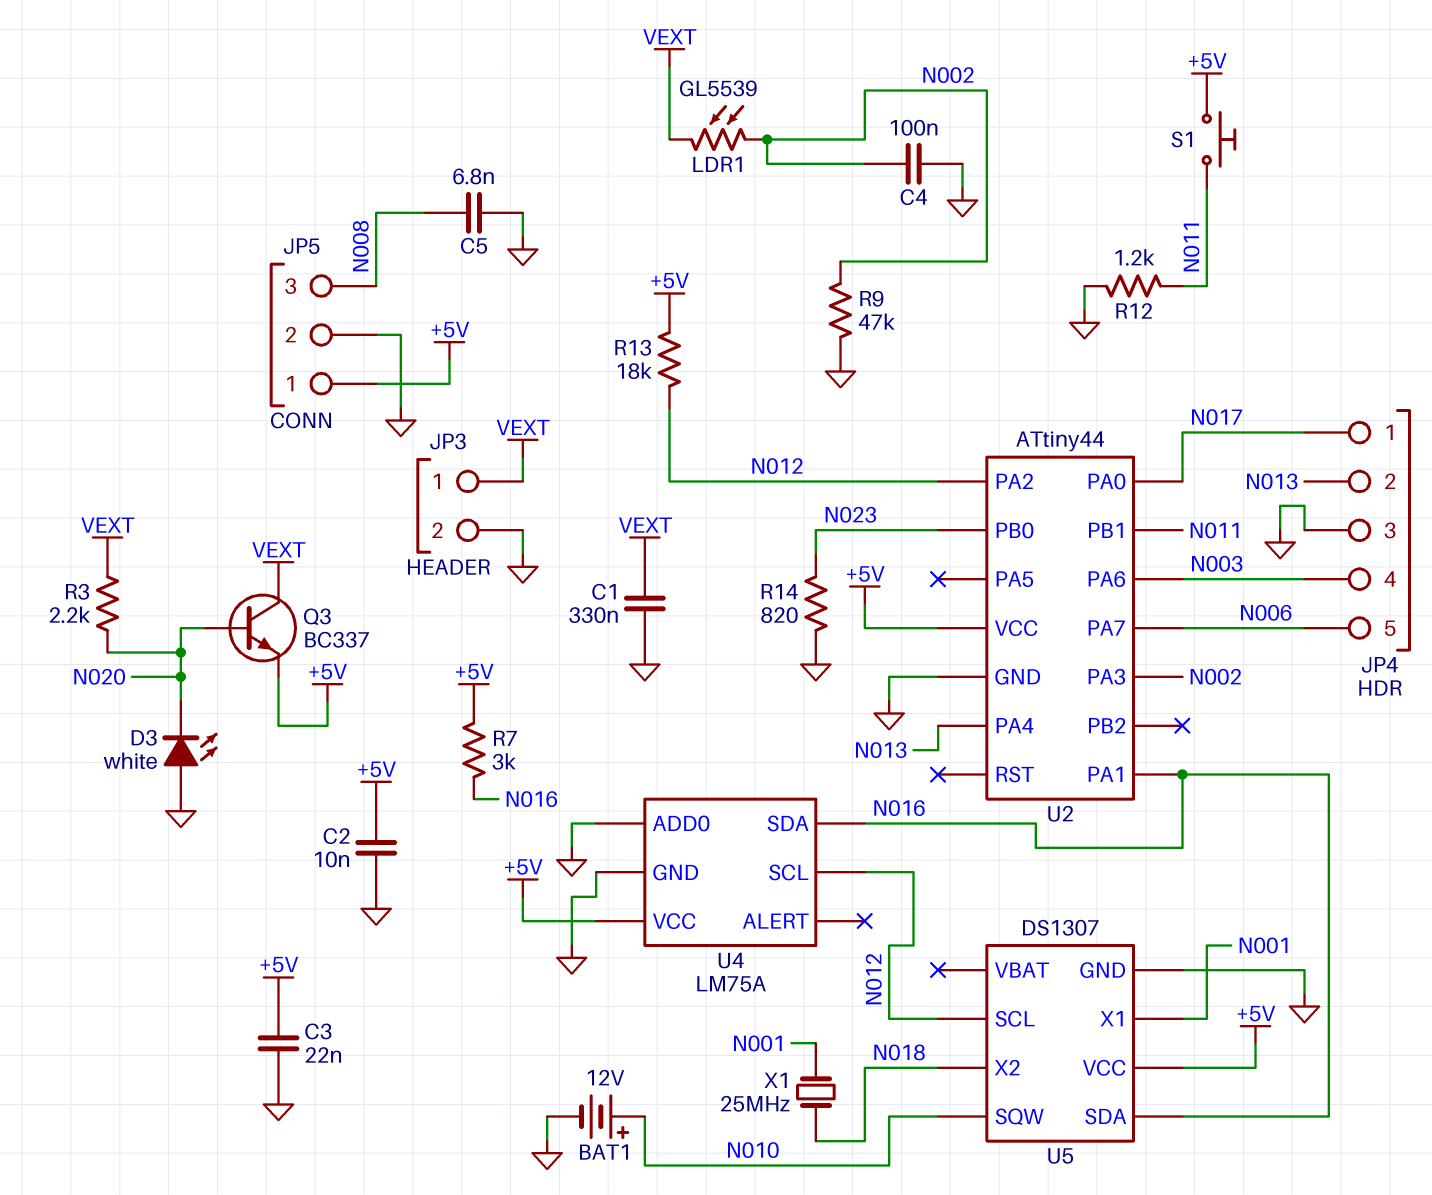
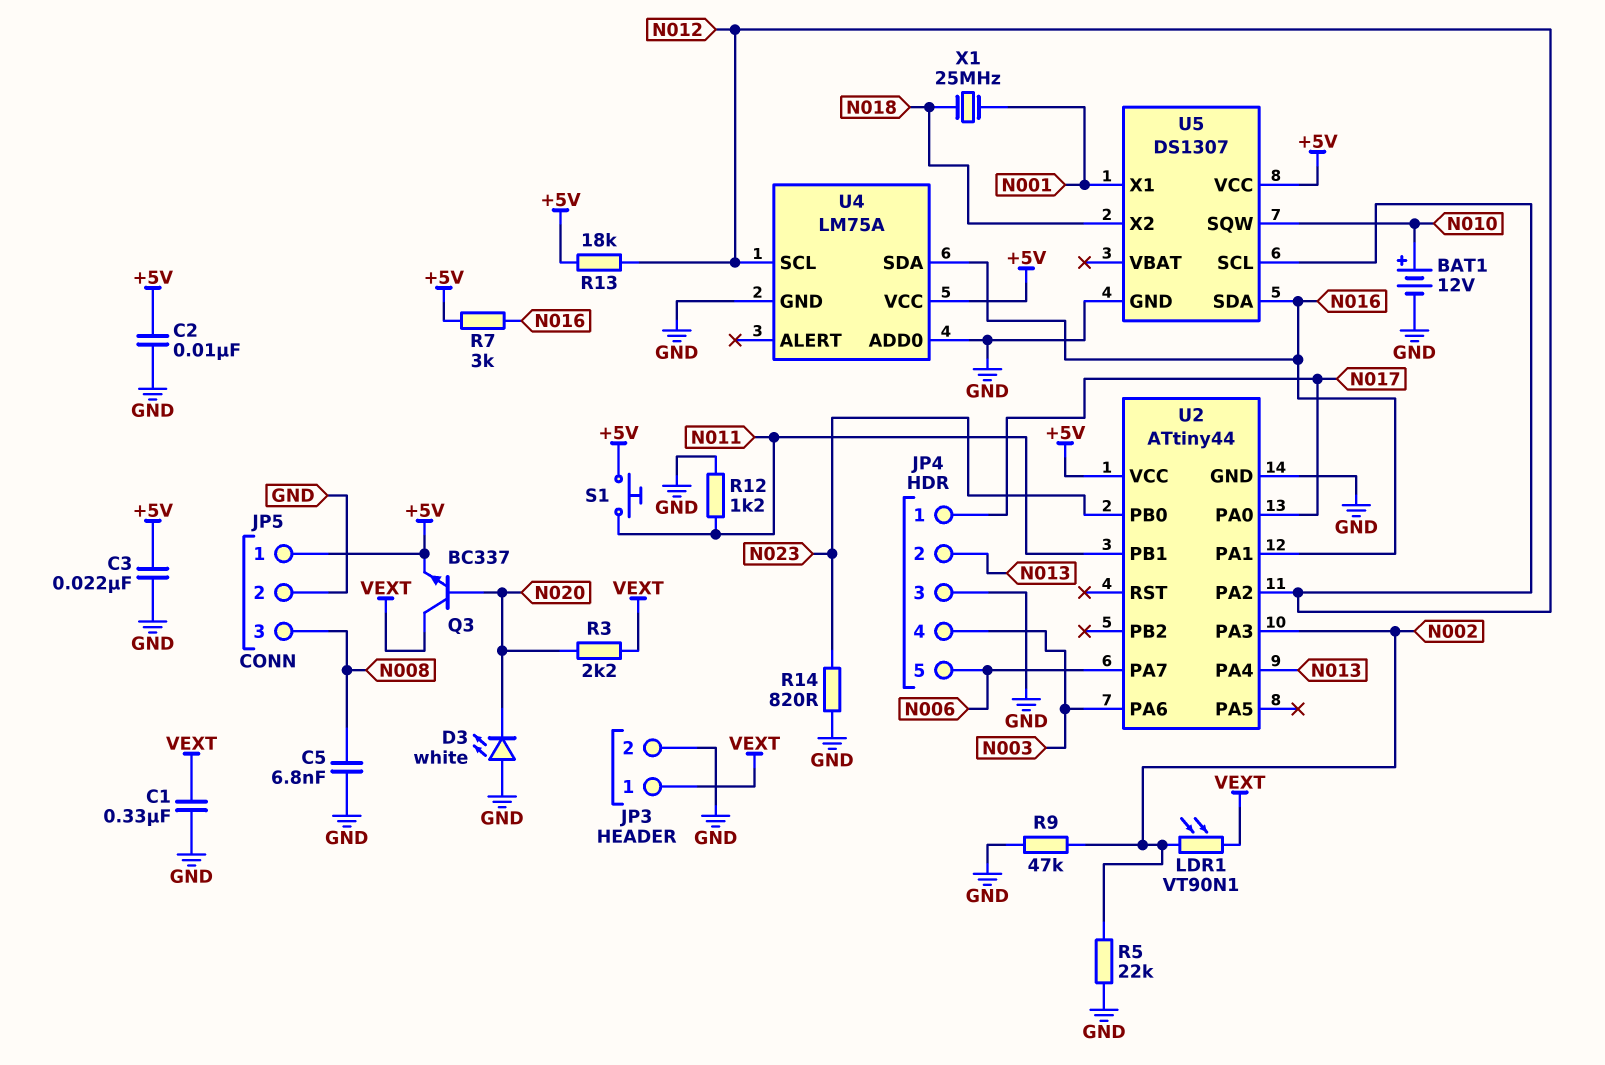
C4: 100nF (GND, N002) -> none
LDR1: GL5539 (N002, VEXT) -> VT90N1 (N002, VEXT)
R5: none -> 22k (GND, N002)

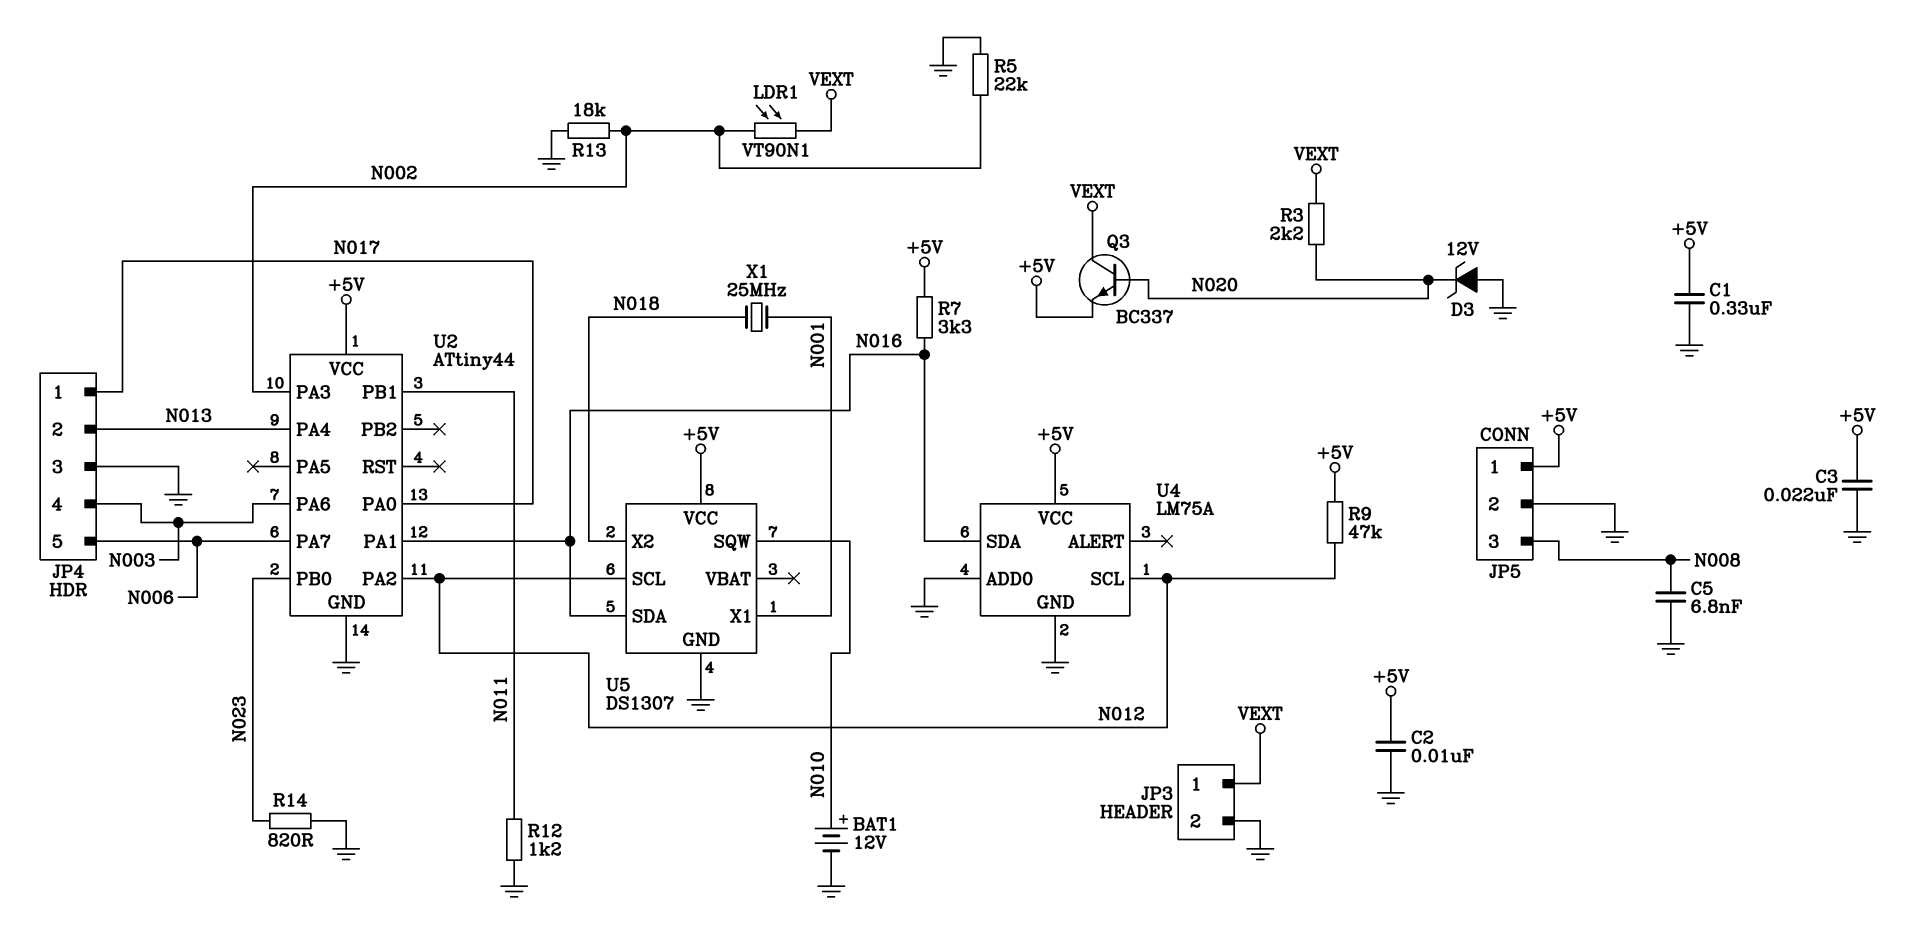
C1: 330nF (GND, VEXT) -> 330nF (+5V, GND)
D3: LED white (A GND, K N020) -> zener 12V (A GND, K N020)
R7: 3k (+5V, N016) -> 3.3k (+5V, N016)
R9: 47k (GND, N002) -> 47k (+5V, N012)
R13: 18k (+5V, N012) -> 18k (GND, N002)
S1: button (+5V, N011) -> none

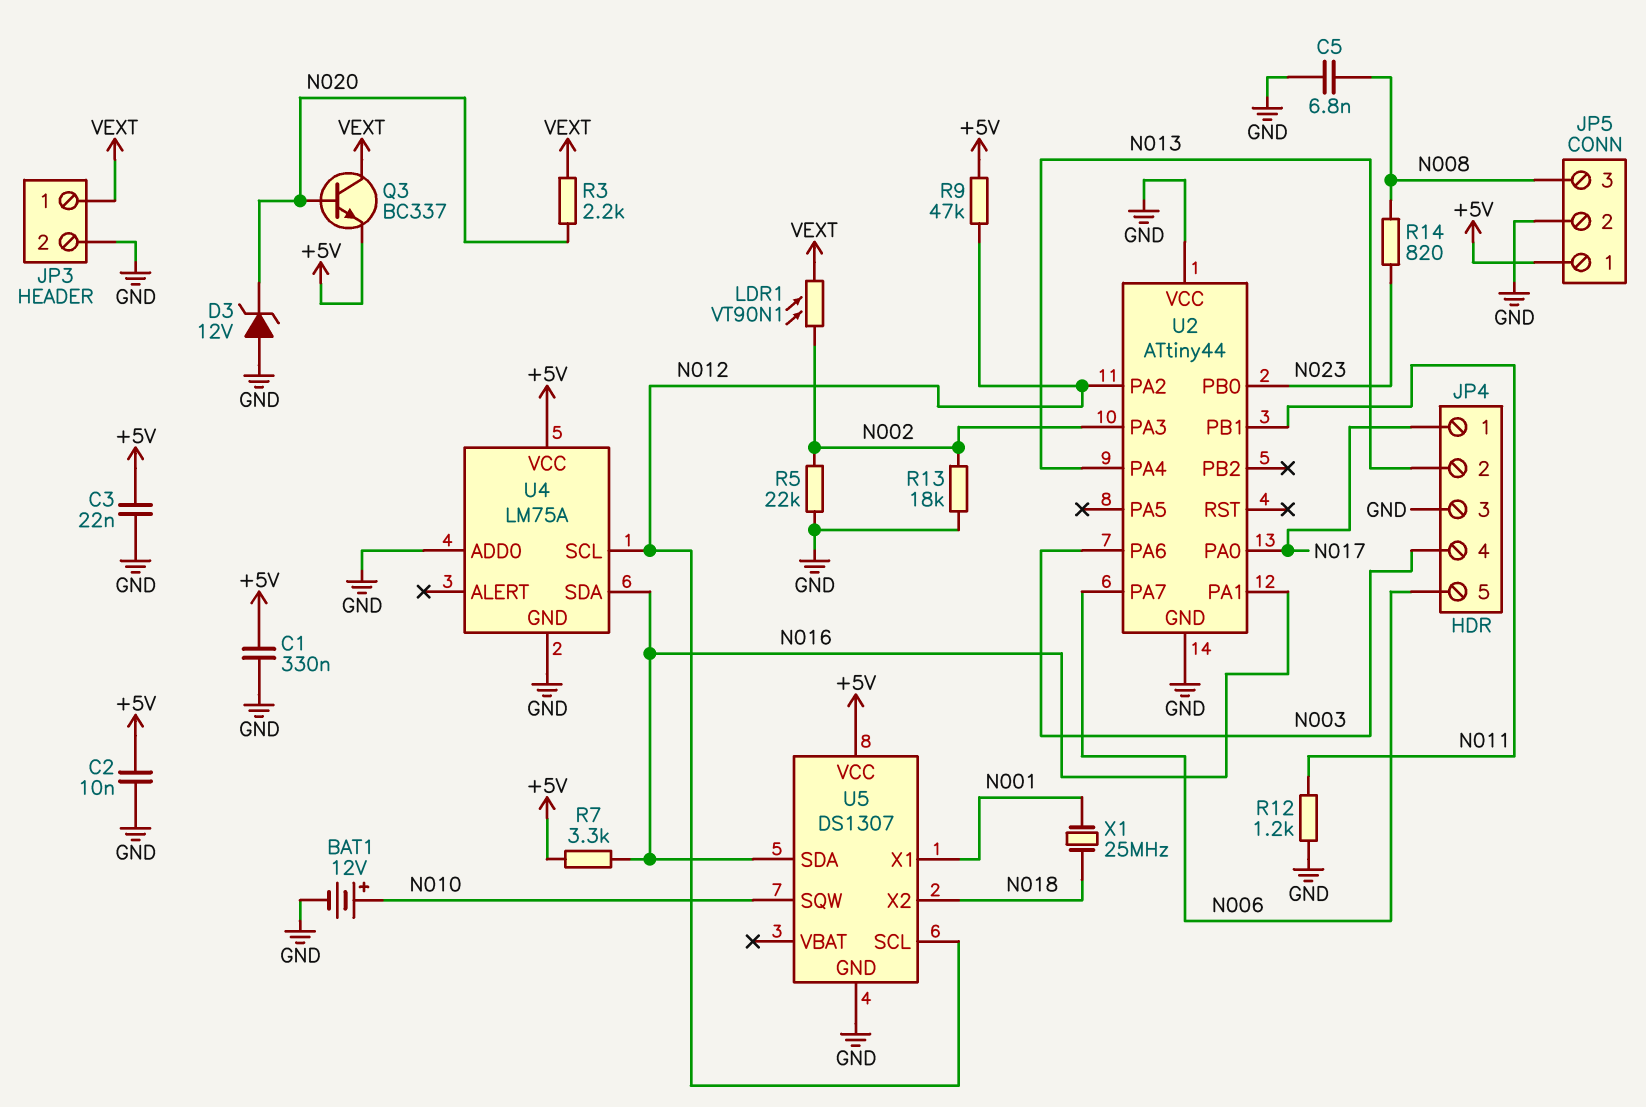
R14: 820 (GND, N023) -> 820 (N008, N023)
U2 pin VCC: +5V -> GND

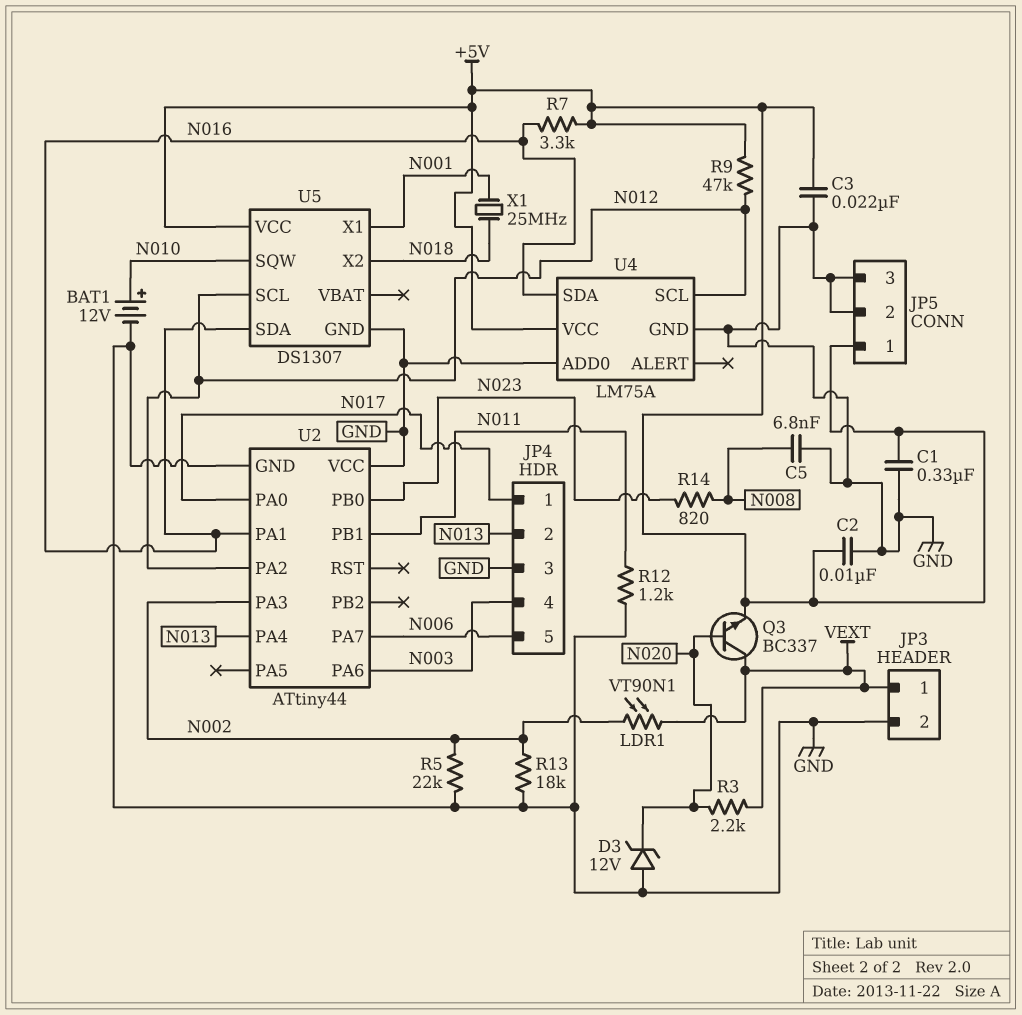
JP5 pin 3: N008 -> GND

